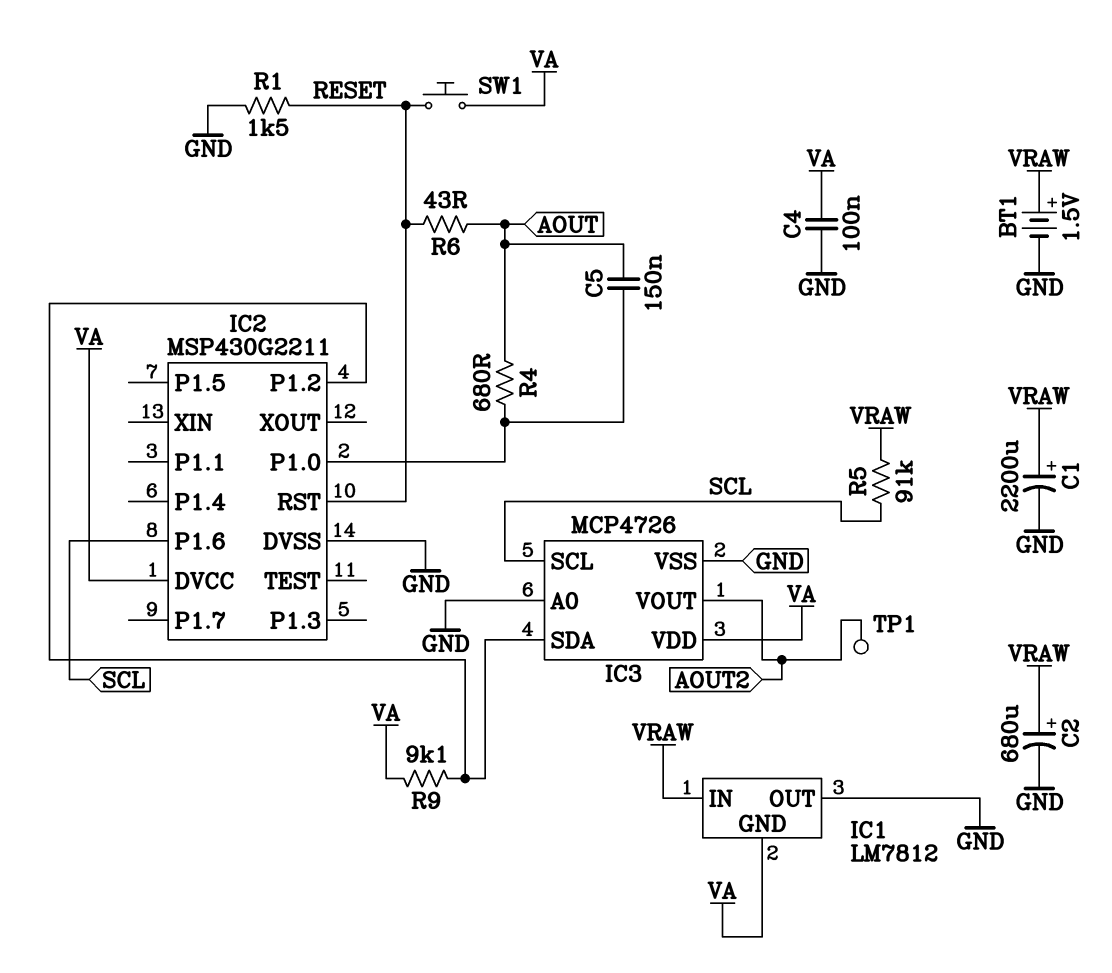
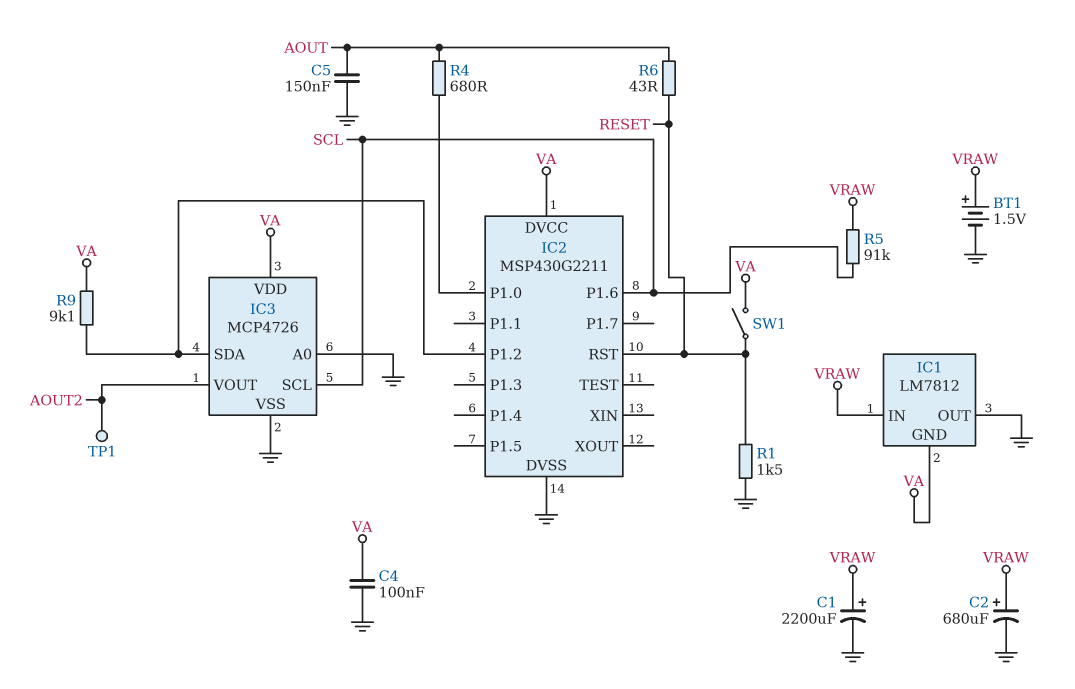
C5: 150nF (AOUT, IC2/P1.0) -> 150nF (AOUT, GND)
SW1: button (RESET, VA) -> switch (RESET, VA)

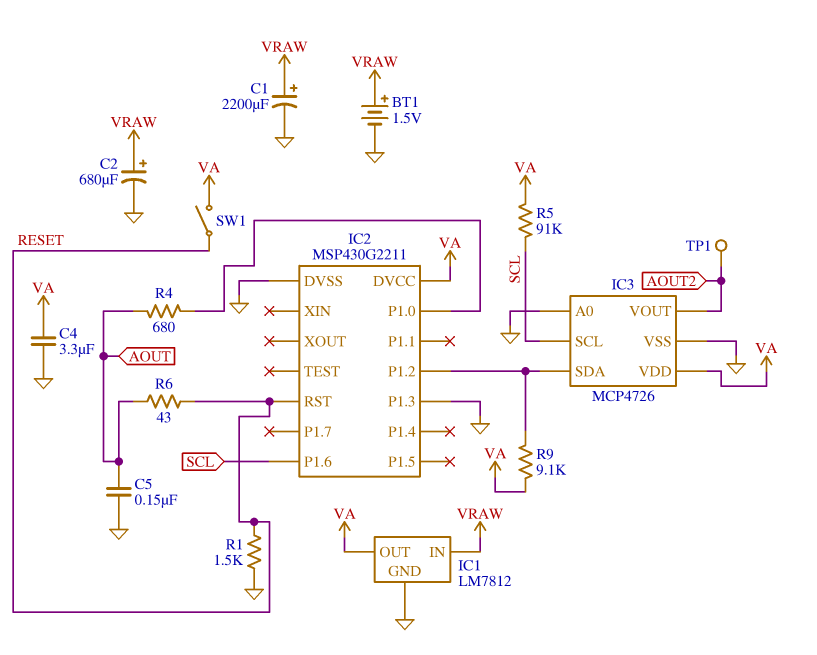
C4: 100nF (GND, VA) -> 3.3uF (GND, VA)
IC1 pin GND: VA -> GND
IC1 pin OUT: GND -> VA
IC2 pin P1.3: none -> GND
R5: 91k (SCL, VRAW) -> 91k (SCL, VA)

